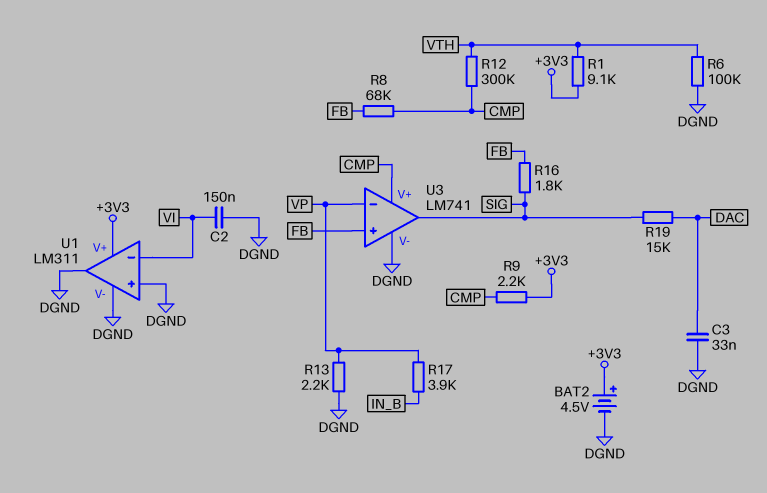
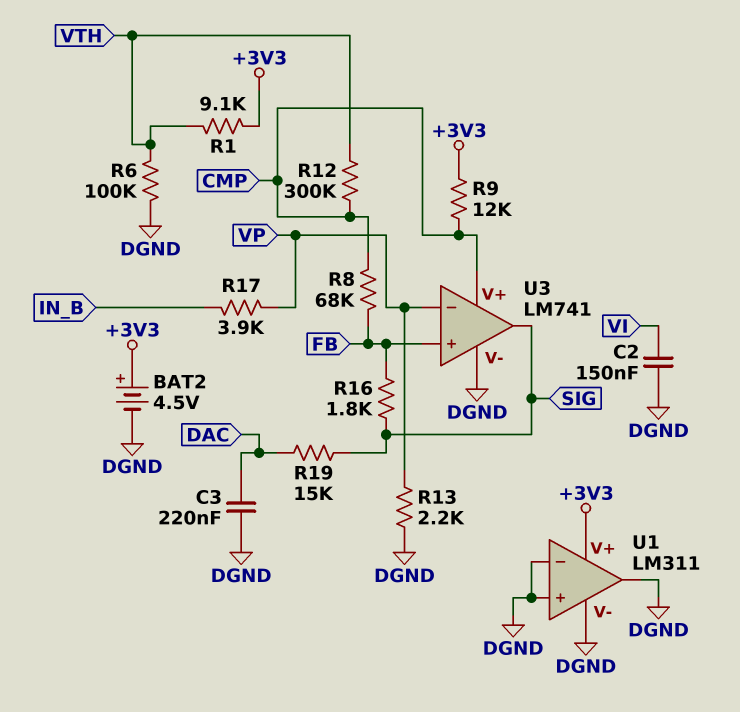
C3: 33nF (DAC, DGND) -> 220nF (DAC, DGND)
R9: 2.2k (+3V3, CMP) -> 12k (+3V3, CMP)
U1 pin in-: VI -> DGND

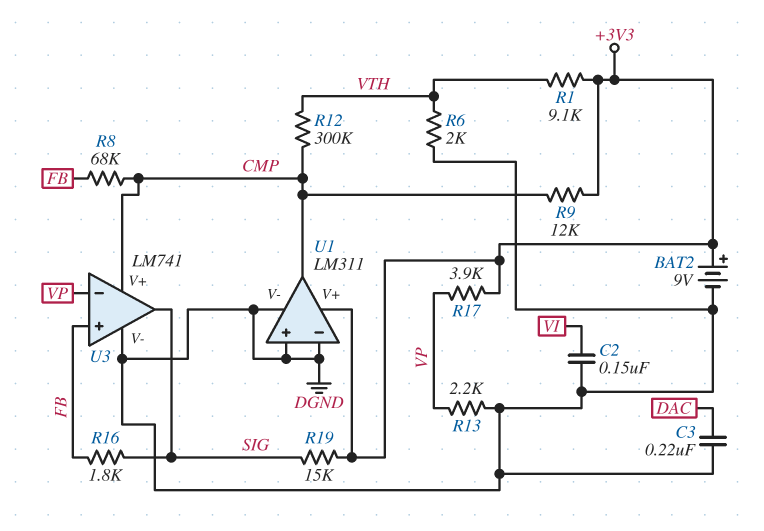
BAT2: 4.5V (plus +3V3, minus DGND) -> 9V (plus +3V3, minus DGND)
R6: 100k (DGND, VTH) -> 2k (DGND, VTH)
R17: 3.9k (IN_B, VP) -> 3.9k (+3V3, VP)
R19: 15k (DAC, SIG) -> 15k (+3V3, SIG)
U1 pin out: DGND -> CMP

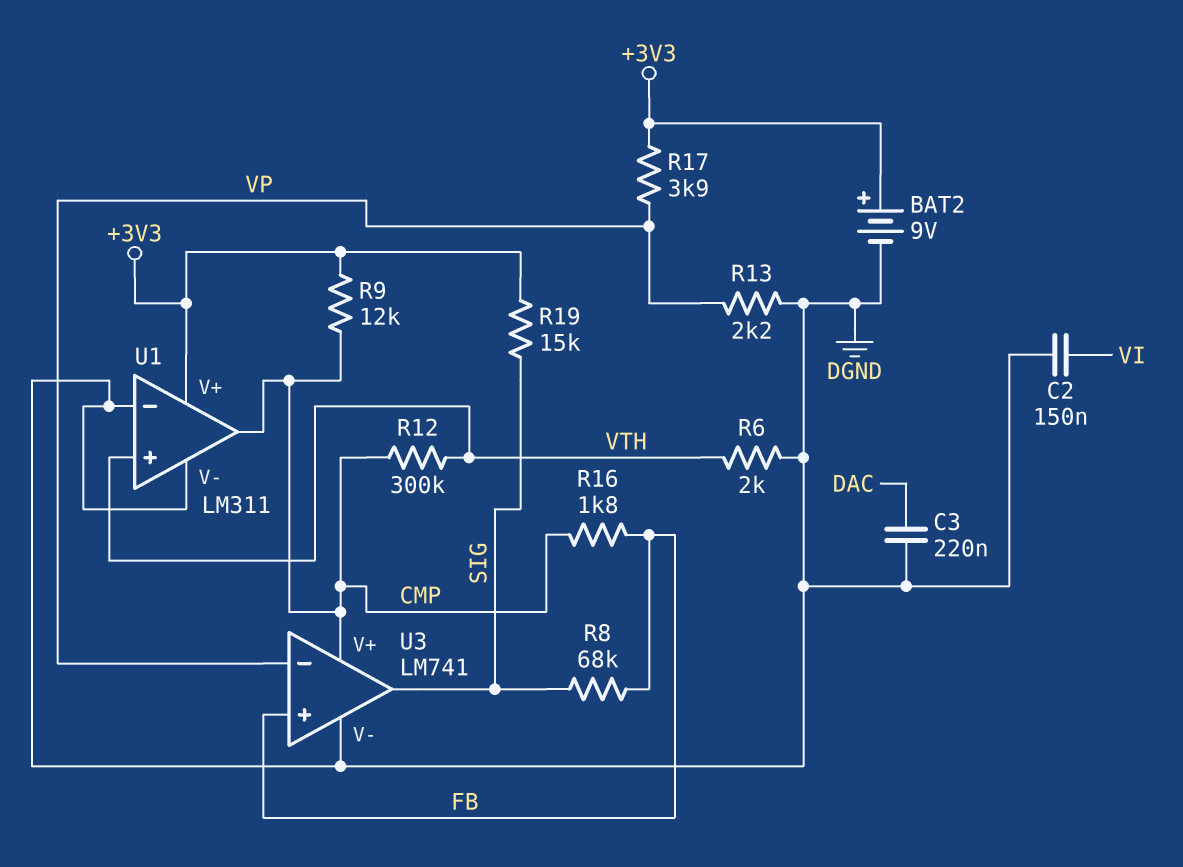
R1: 9.1k (+3V3, VTH) -> none
R8: 68k (CMP, FB) -> 68k (FB, SIG)
R16: 1.8k (FB, SIG) -> 1.8k (CMP, FB)
U1 pin in+: DGND -> VTH

